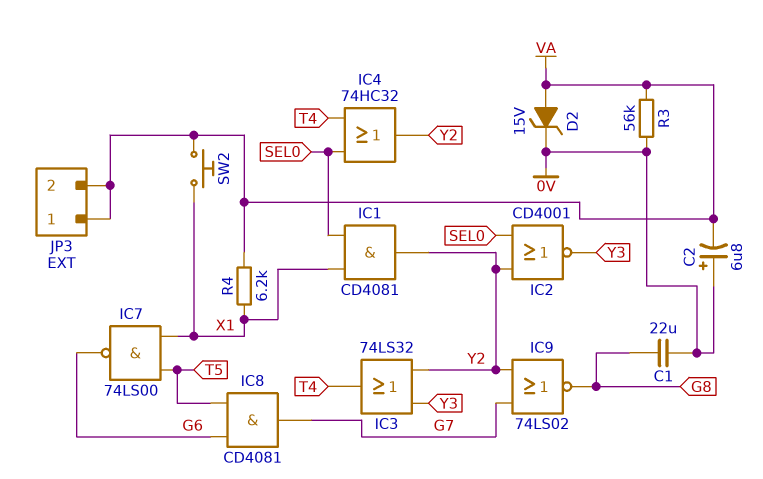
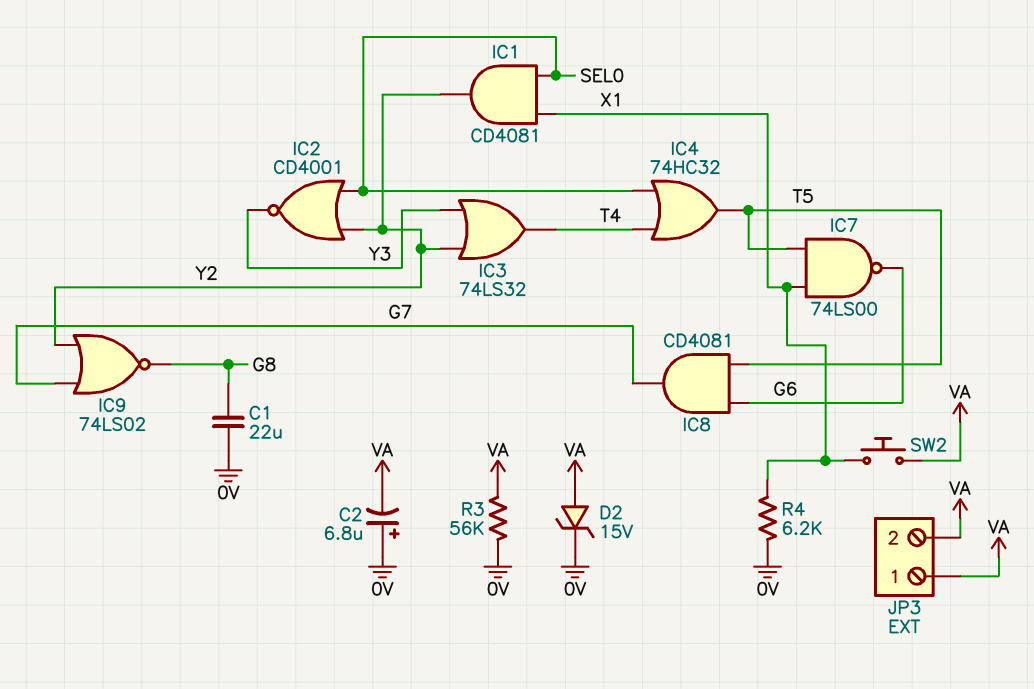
IC4: OR 74HC32 (in SEL0, in T4, out Y2) -> OR 74HC32 (in SEL0, in T4, out T5)
R4: 6.2k (VA, X1) -> 6.2k (0V, X1)

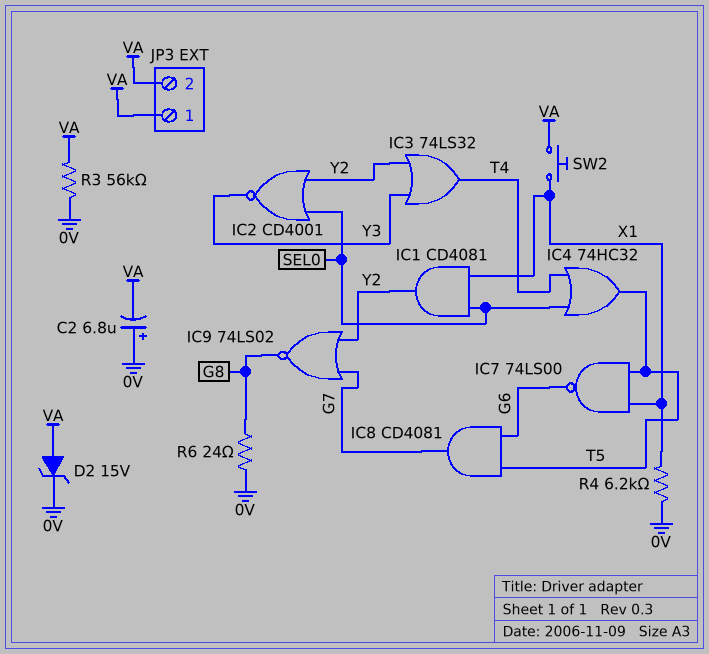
C1: 22uF (0V, G8) -> none
R6: none -> 24 (0V, G8)

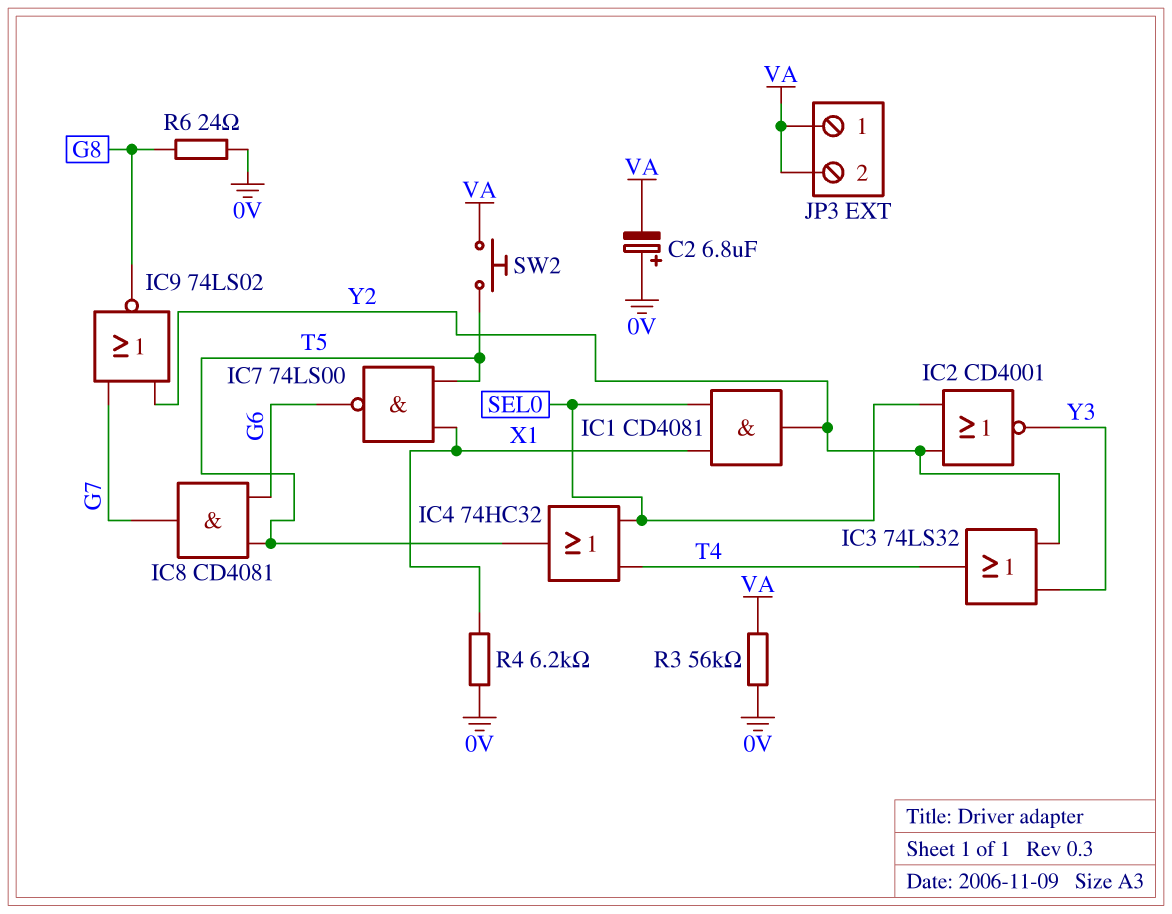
D2: zener 15V (A VA, K 0V) -> none
SW2: button (VA, X1) -> button (T5, VA)

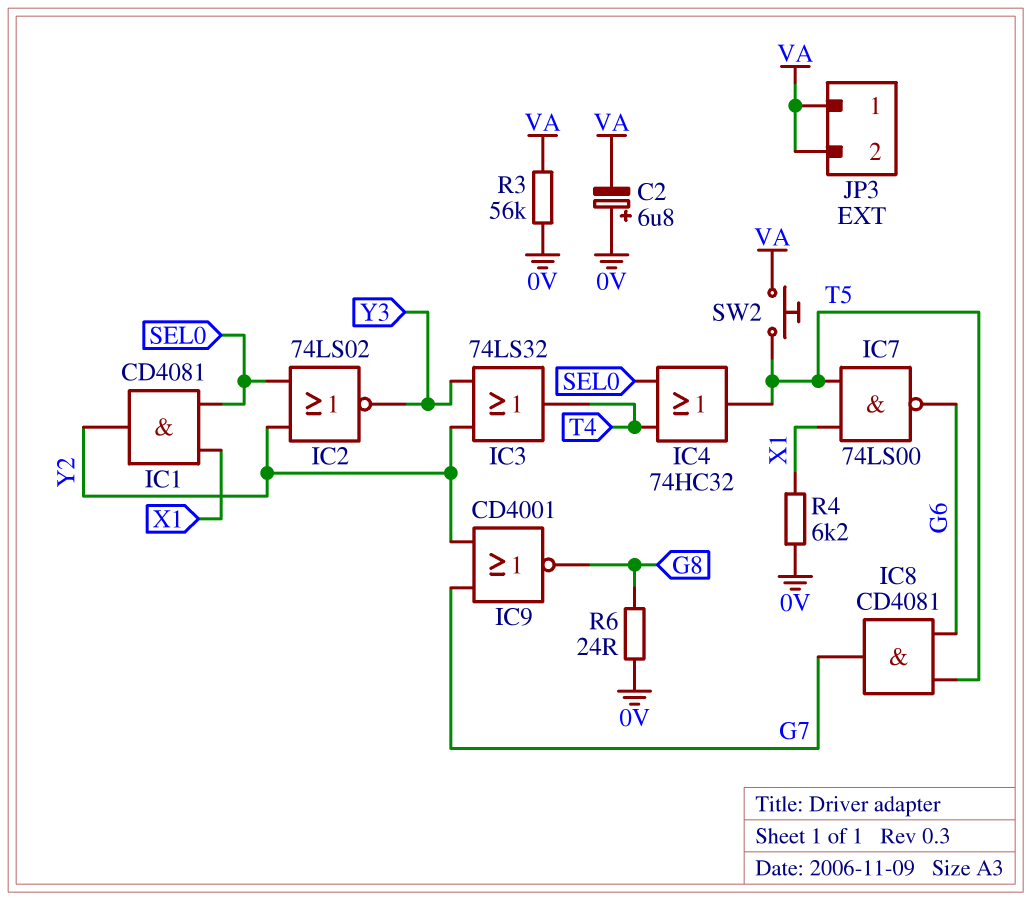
IC2: NOR CD4001 (in SEL0, in Y2, out Y3) -> NOR 74LS02 (in SEL0, in Y2, out Y3)
IC9: NOR 74LS02 (in G7, in Y2, out G8) -> NOR CD4001 (in G7, in Y2, out G8)

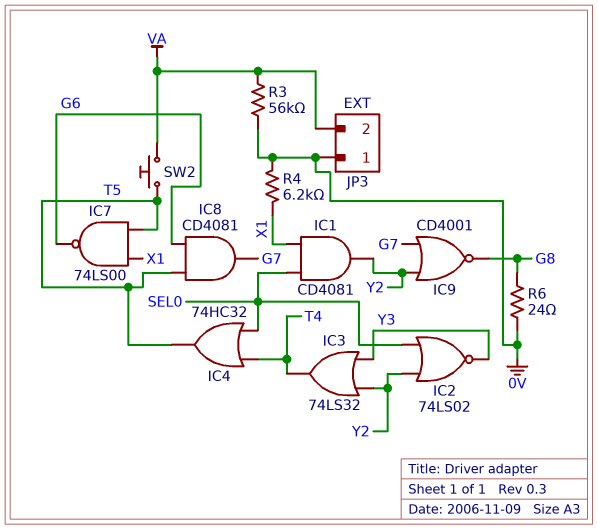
C2: 6.8uF (plus 0V, minus VA) -> none
JP3 pin 1: VA -> 0V

